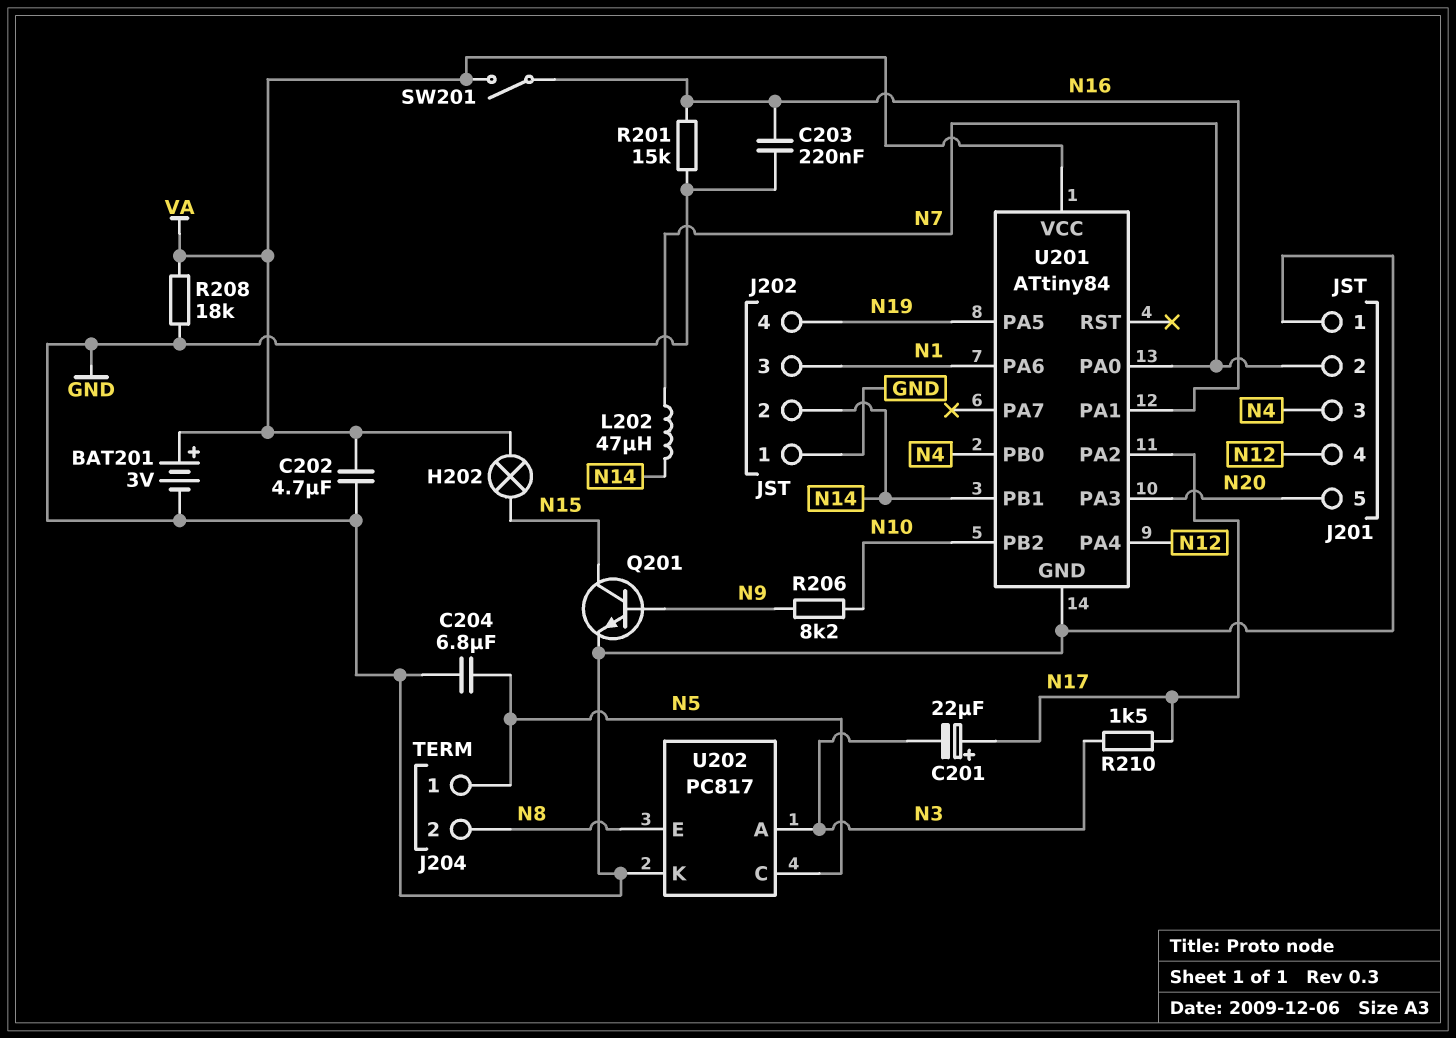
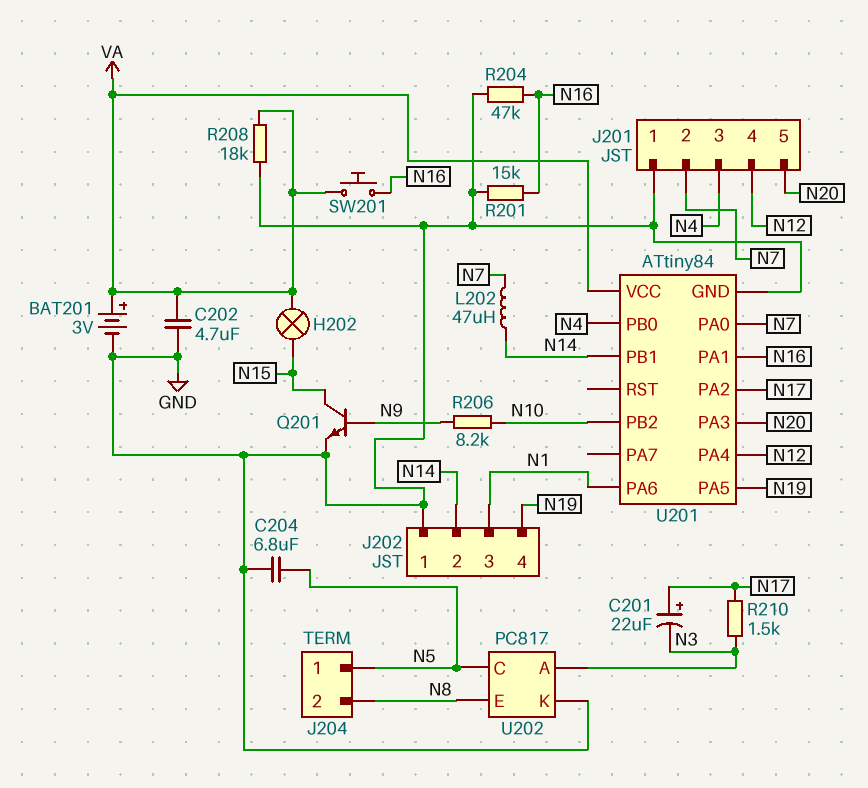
C203: 220nF (GND, N16) -> none
R204: none -> 47k (GND, N16)
SW201: switch (N16, VA) -> button (N16, VA)

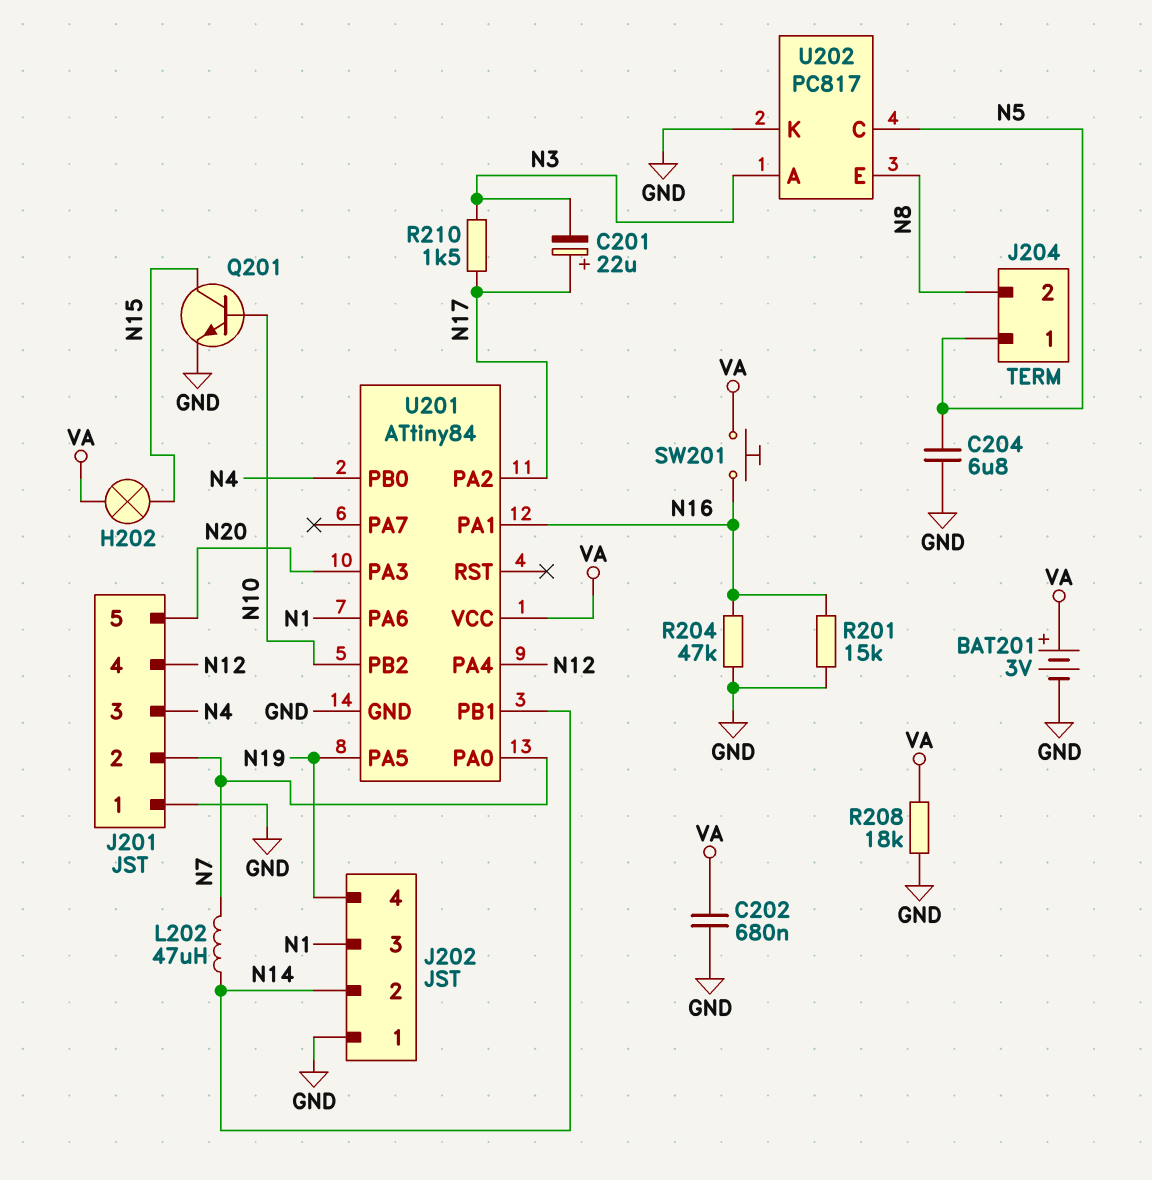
C202: 4.7uF (GND, VA) -> 680nF (GND, VA)
Q201: NPN (B N9, C N15, E GND) -> NPN (B N10, C N15, E GND)
R206: 8.2k (N9, N10) -> none

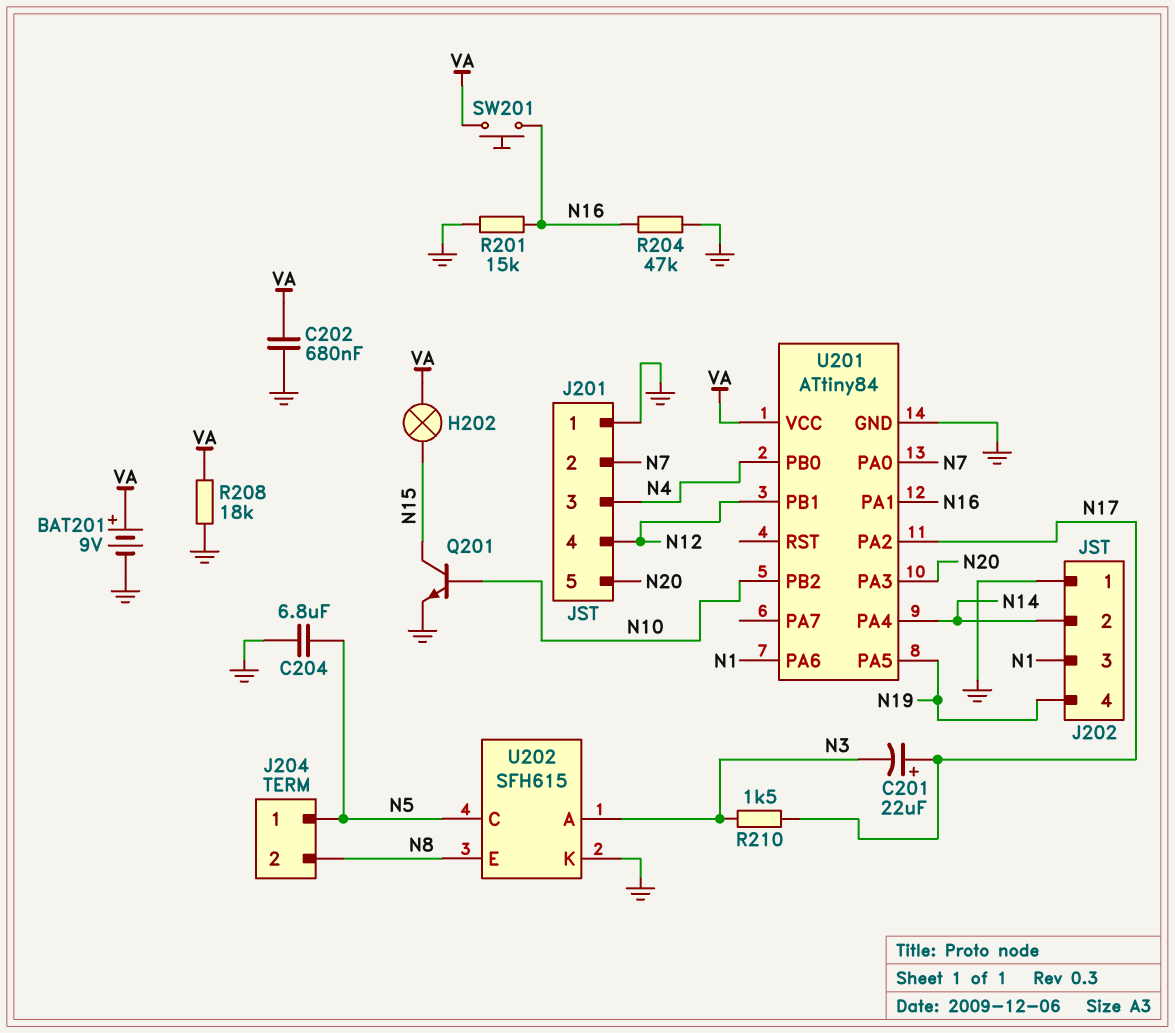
BAT201: 3V (plus VA, minus GND) -> 9V (plus VA, minus GND)
L202: 47uH (N7, N14) -> none
U201 pin PA4: N12 -> N14
U201 pin PB1: N14 -> N12
U202: PC817 -> SFH615

